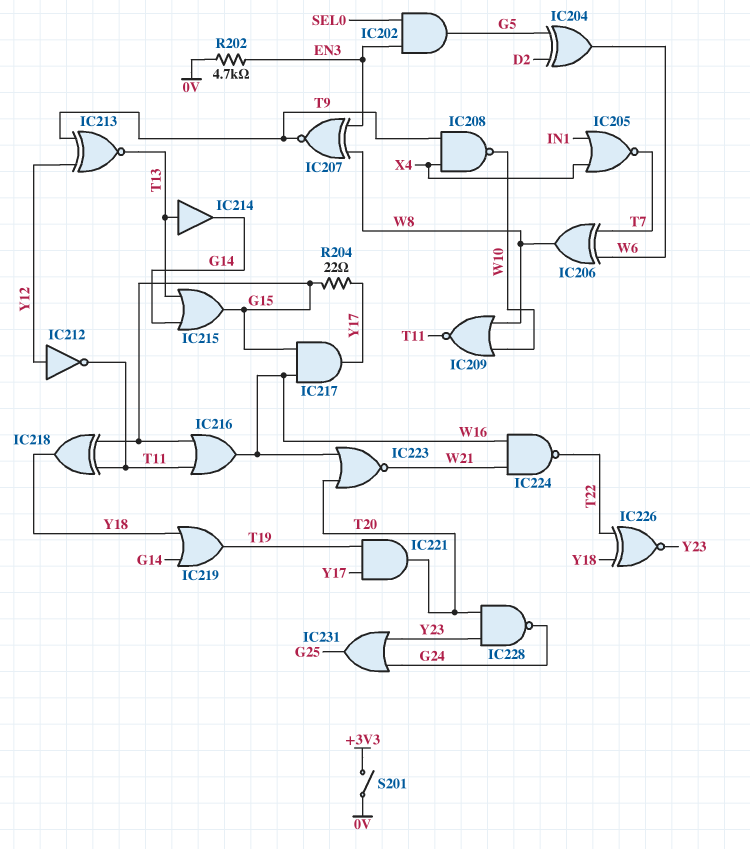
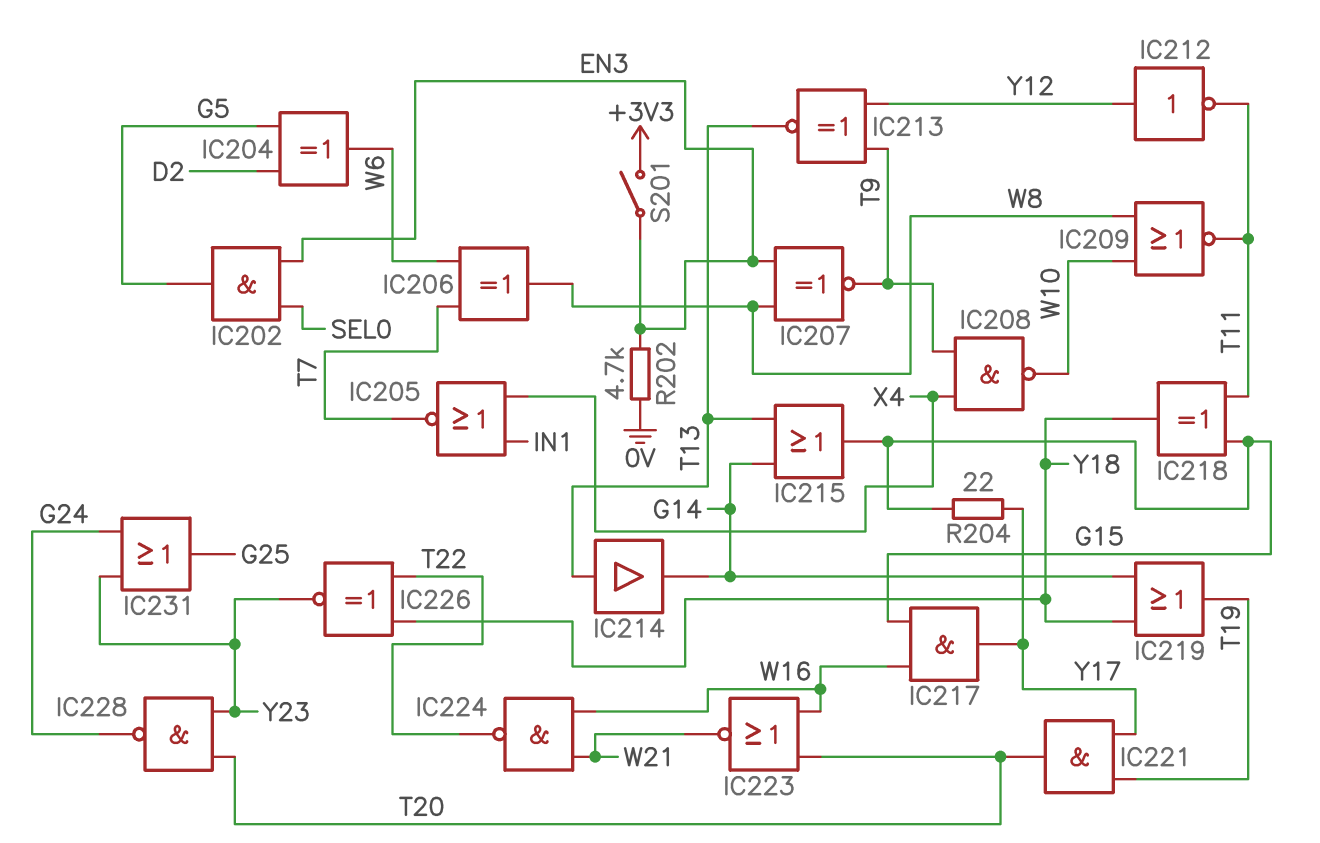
IC216: OR (in G15, in T11, out W16) -> none
S201: switch (+3V3, 0V) -> switch (+3V3, EN3)

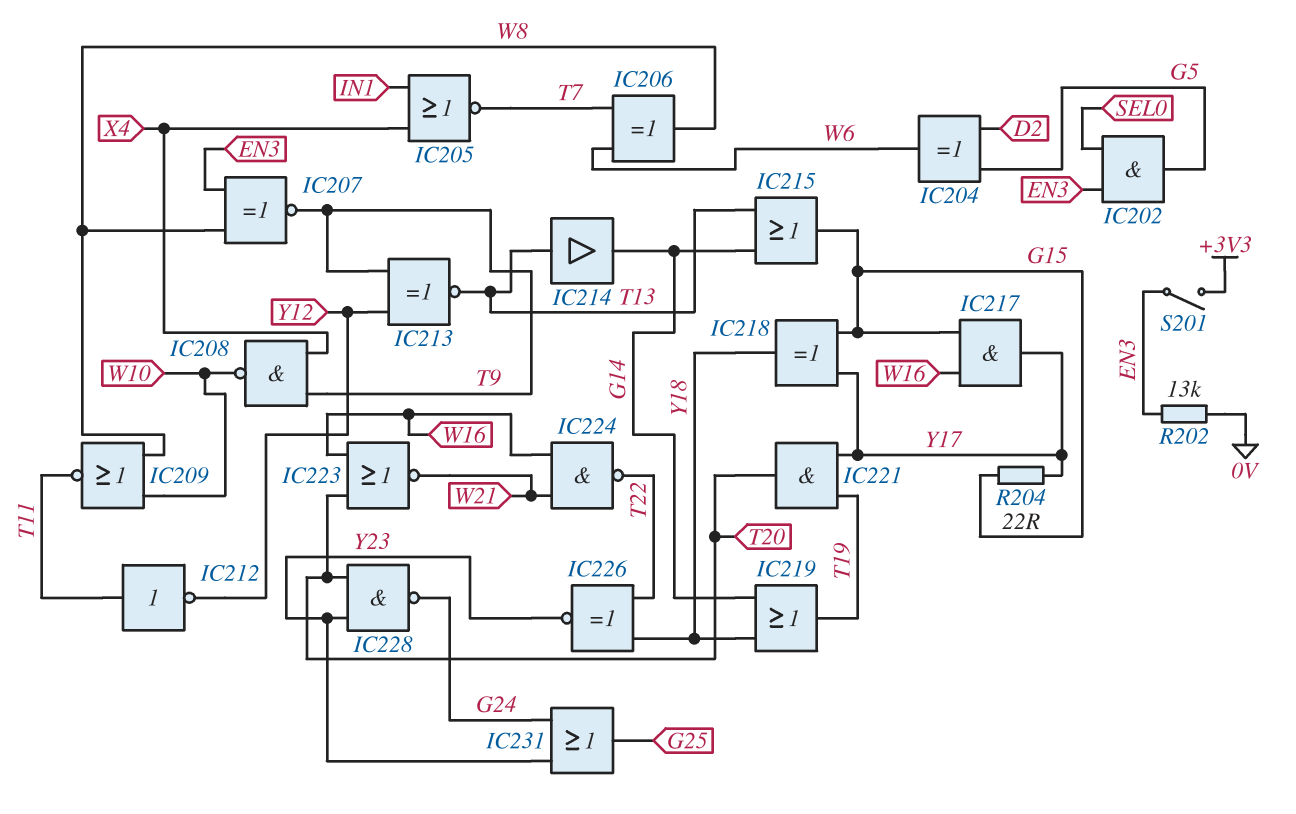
IC212: NOT (in Y12, out T11) -> NOT (in T11, out Y12)
IC218: XOR (in G15, in T11, out Y18) -> XOR (in G15, in Y17, out Y18)
R202: 4.7k (0V, EN3) -> 13k (0V, EN3)

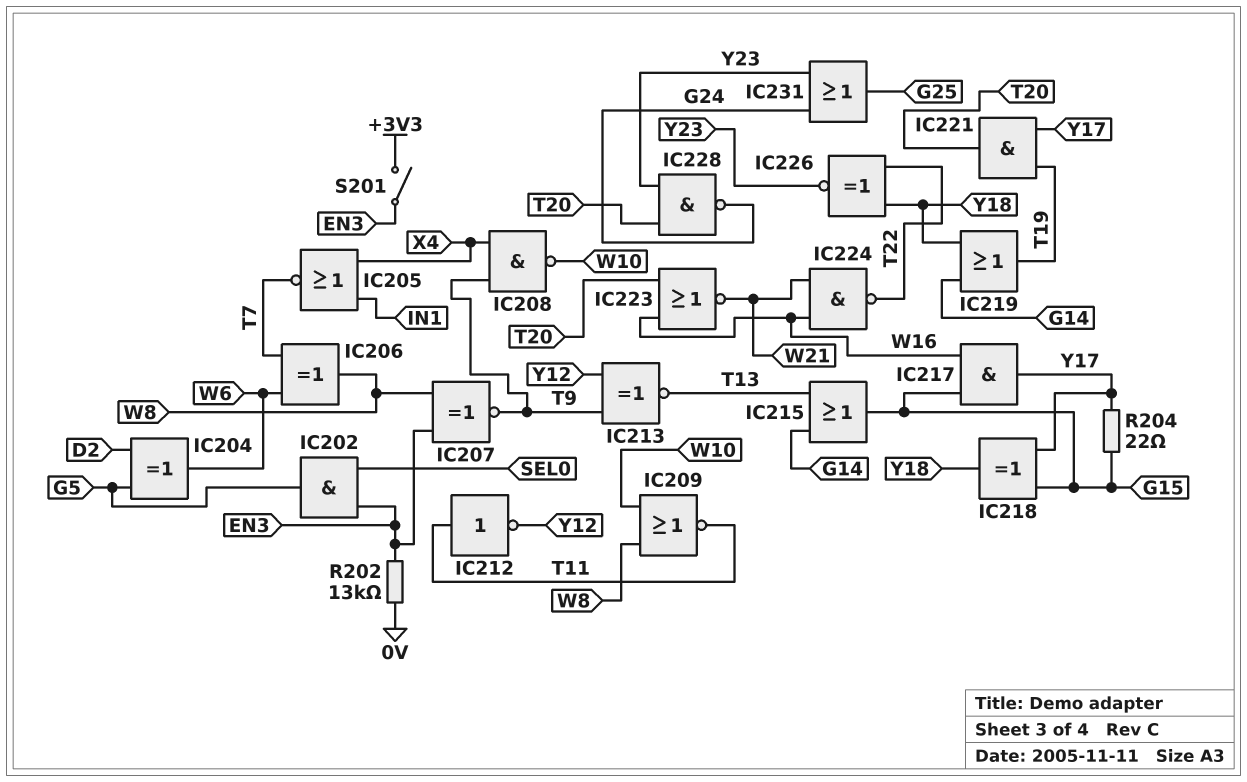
IC214: buffer (in T13, out G14) -> none

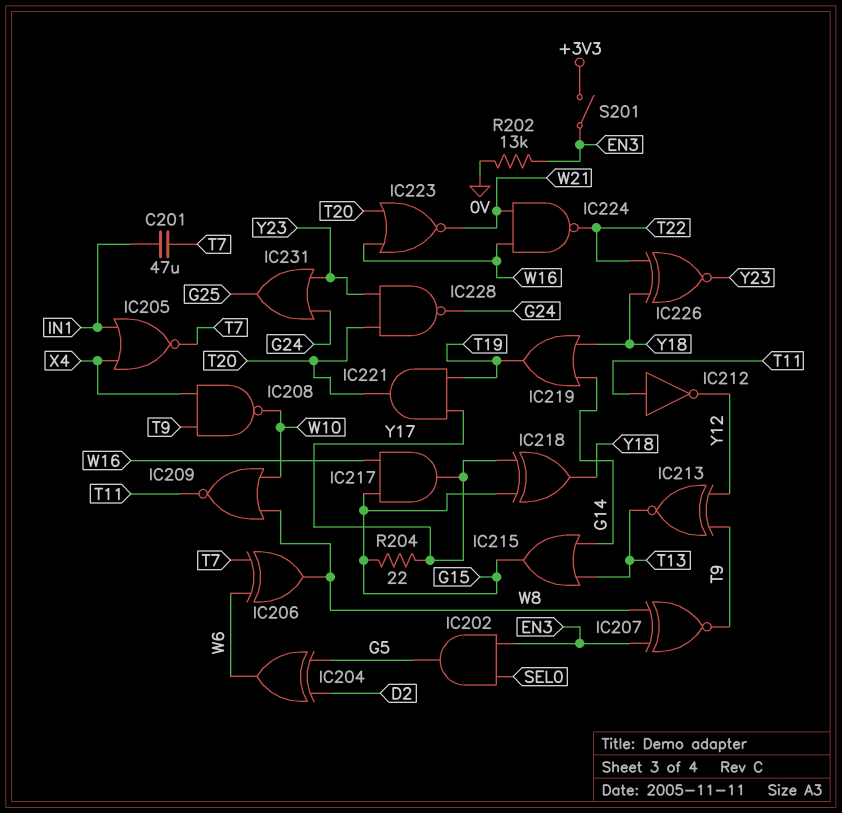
C201: none -> 47uF (IN1, T7)

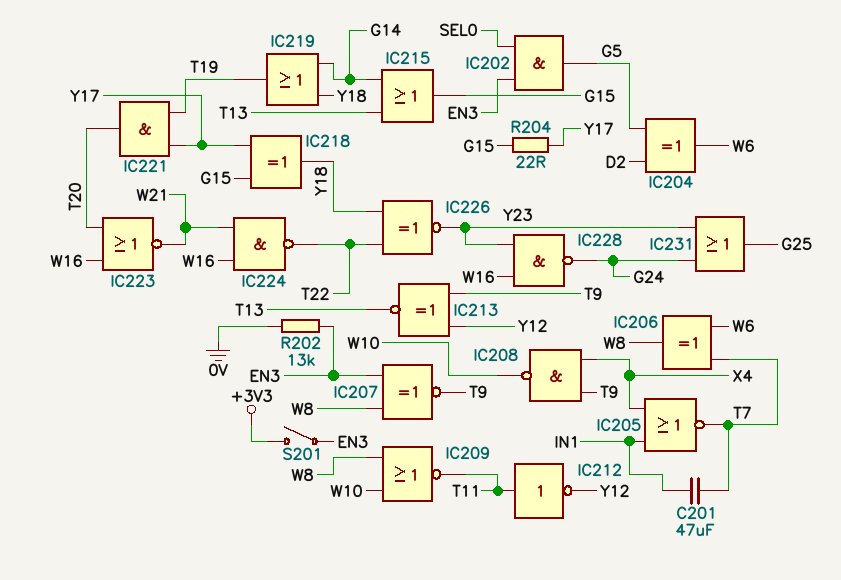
IC217: AND (in G15, in W16, out Y17) -> none
IC228: NAND (in T20, in Y23, out G24) -> NAND (in W16, in Y23, out G24)

